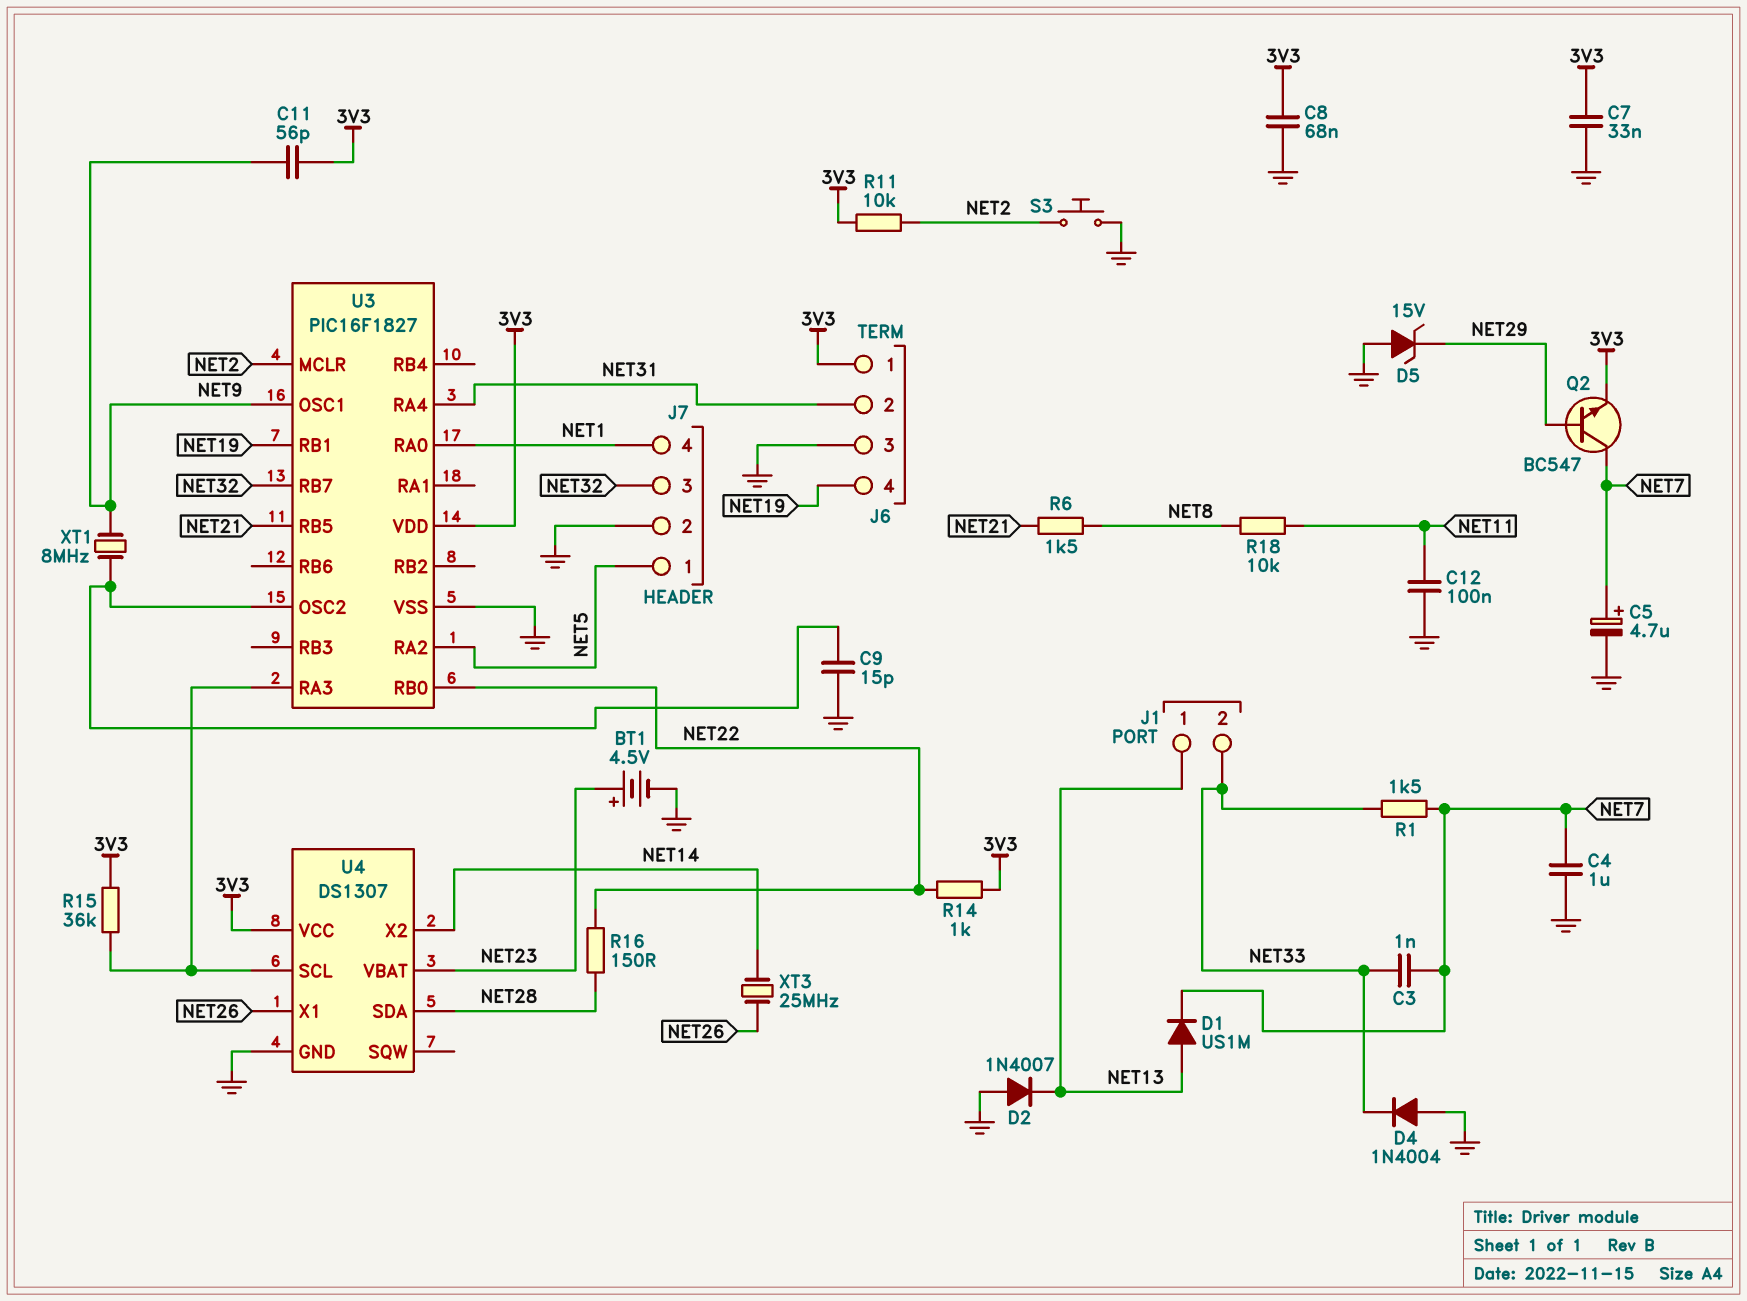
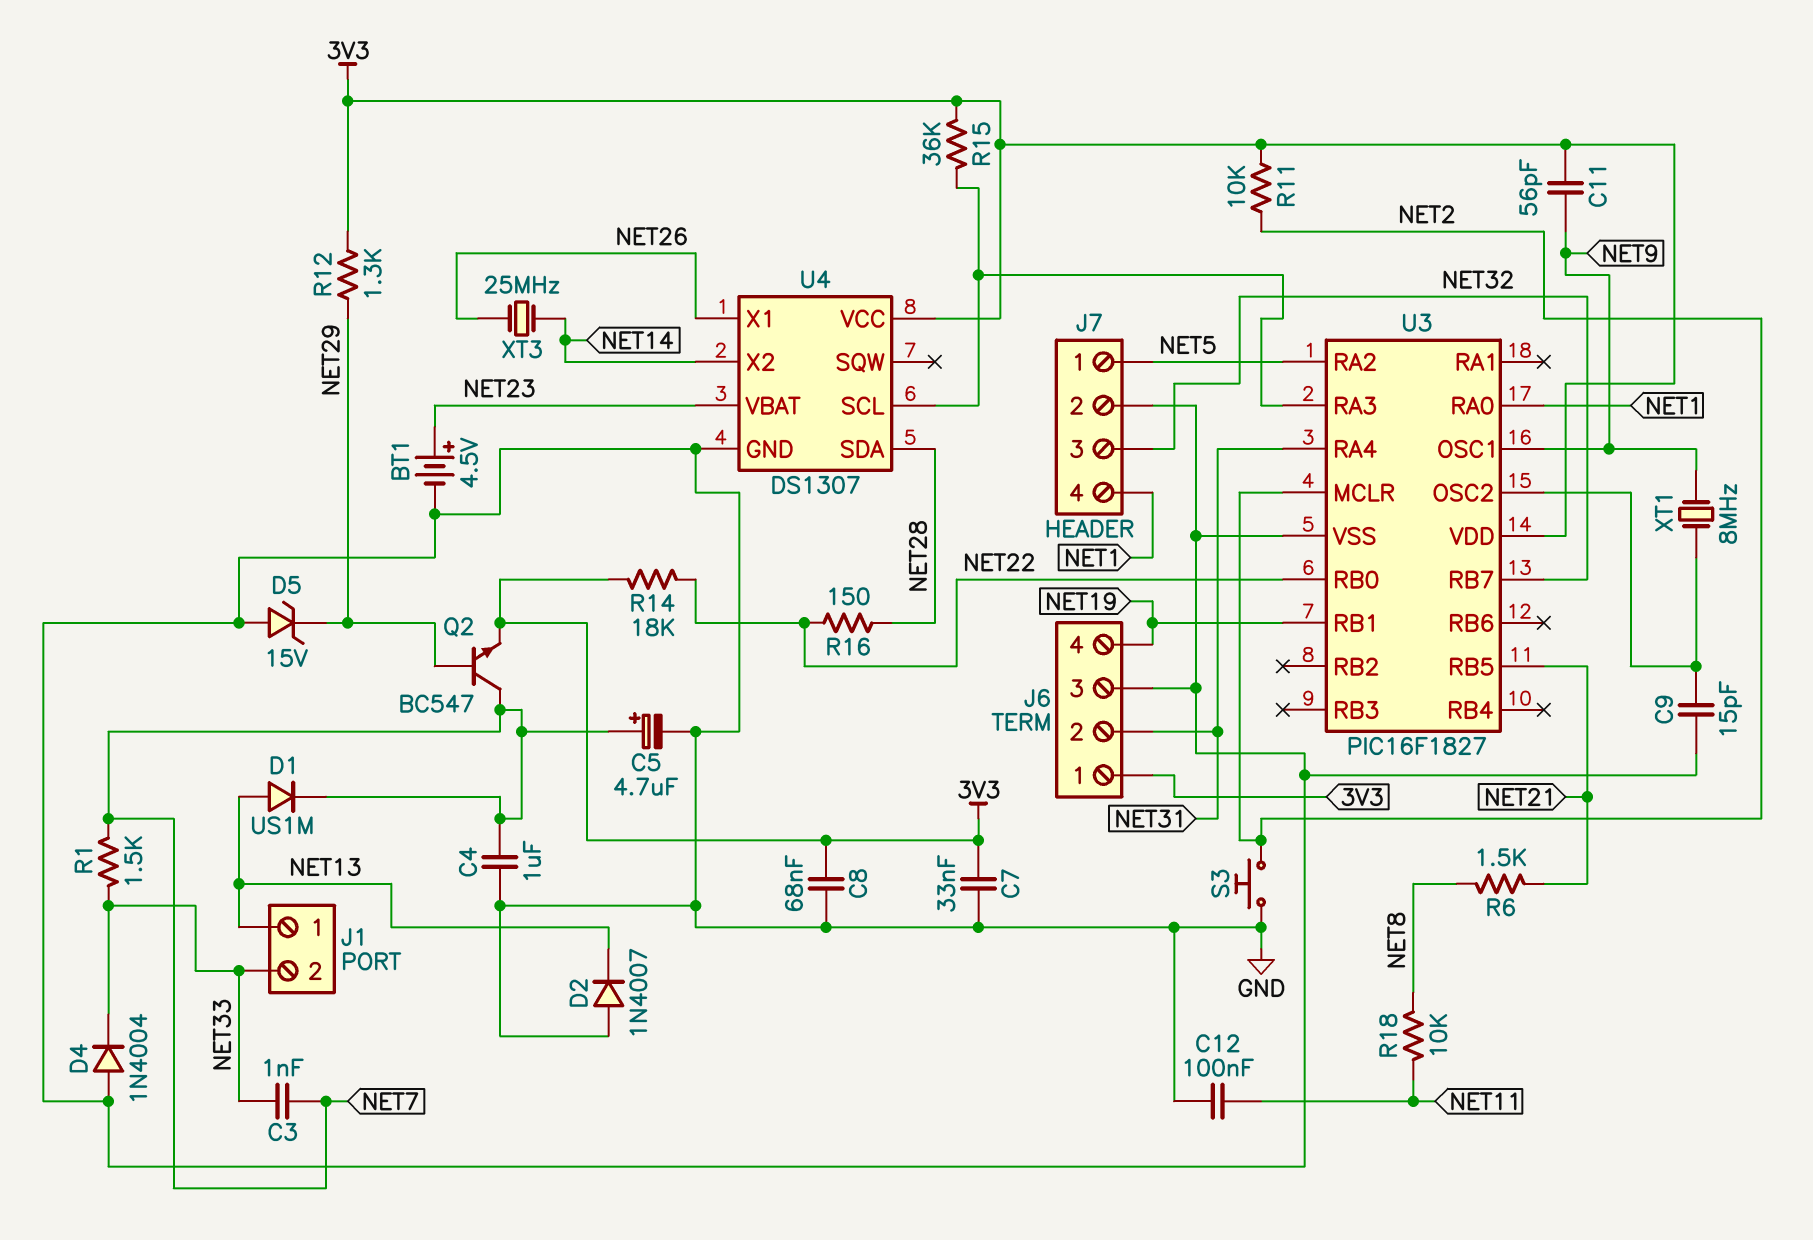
R12: none -> 1.3k (3V3, NET29)
R14: 1k (3V3, NET22) -> 18k (3V3, NET22)

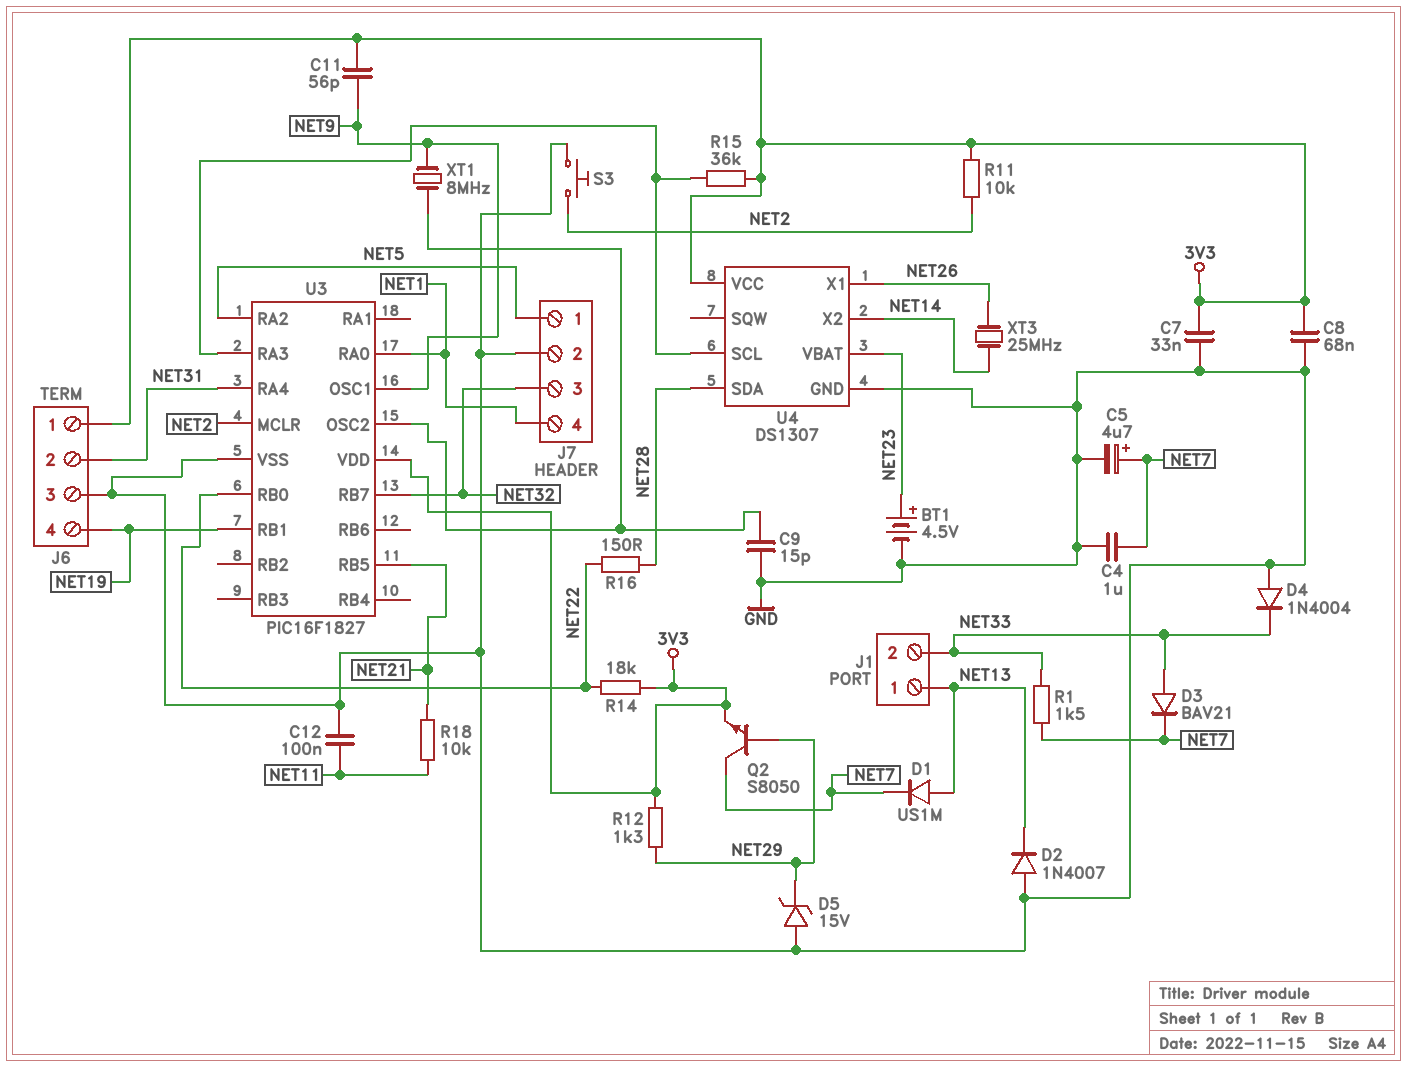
C3: 1nF (NET7, NET33) -> none
D3: none -> diode BAV21 (A NET33, K NET7)
Q2: NPN BC547 (B NET29, C NET7, E 3V3) -> NPN S8050 (B NET29, C NET7, E 3V3)
R6: 1.5k (NET8, NET21) -> none
R18: 10k (NET8, NET11) -> 10k (NET11, NET21)

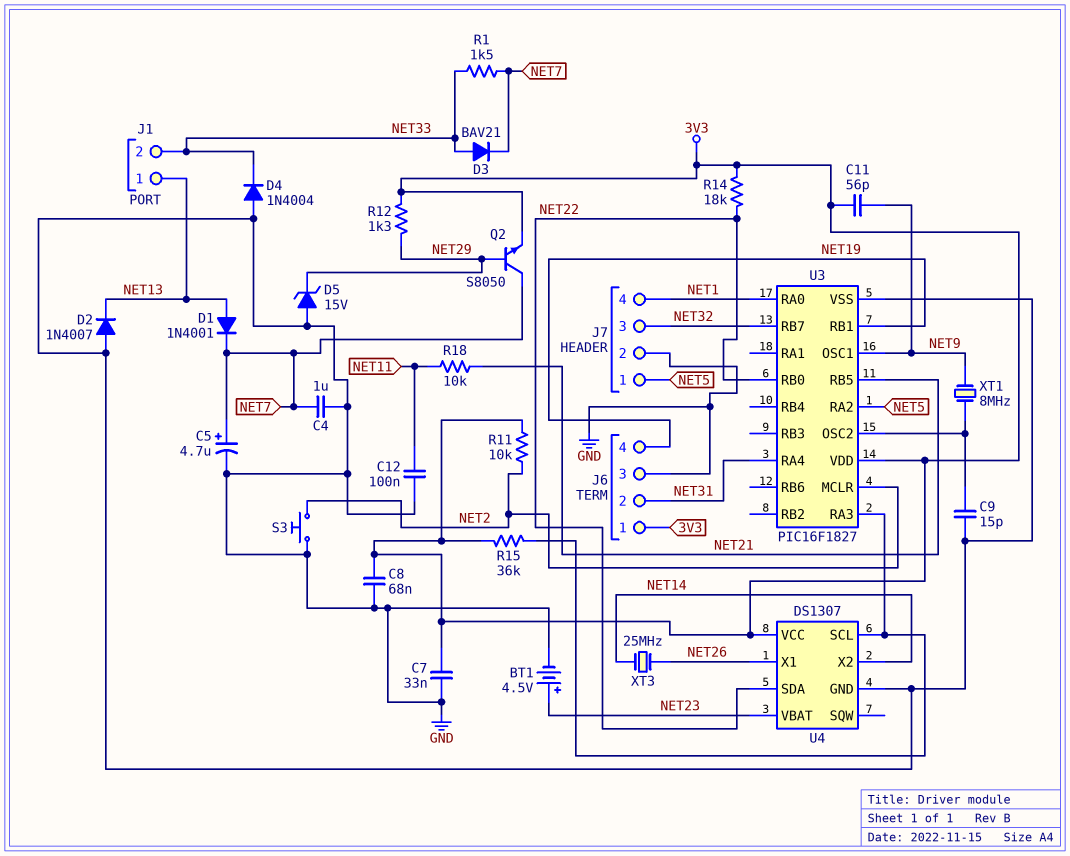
D1: diode US1M (A NET13, K NET7) -> diode 1N4001 (A NET13, K NET7)
R16: 150 (NET22, NET28) -> none
U4 pin SDA: NET28 -> NET22

